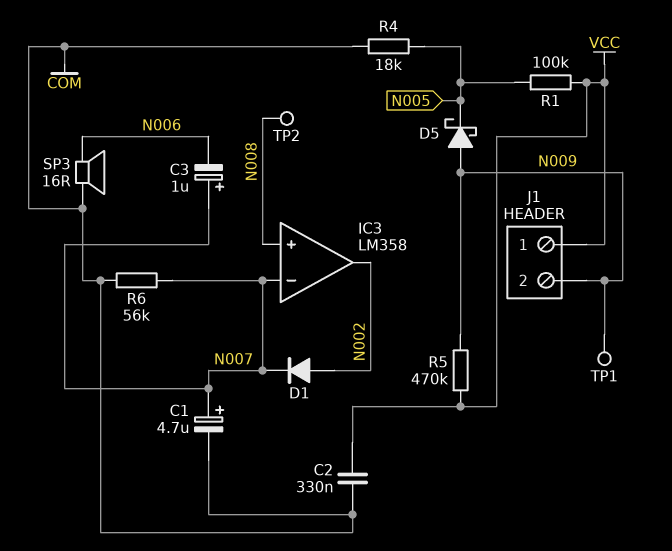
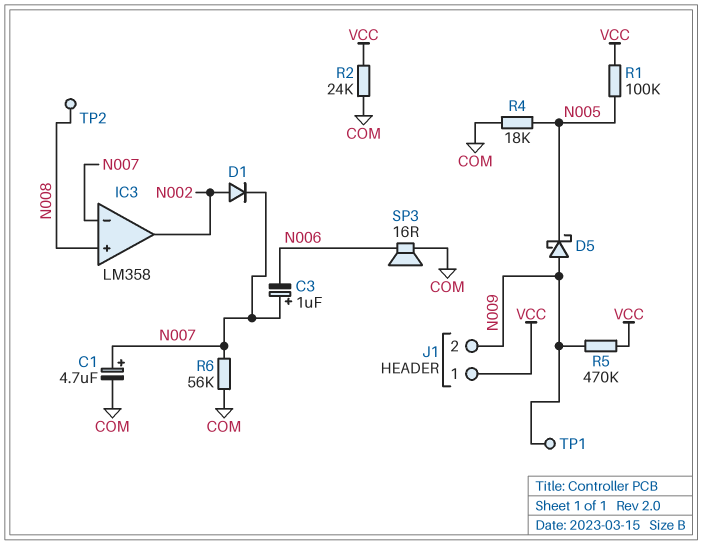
C2: 330nF (COM, VCC) -> none
R2: none -> 24k (COM, VCC)

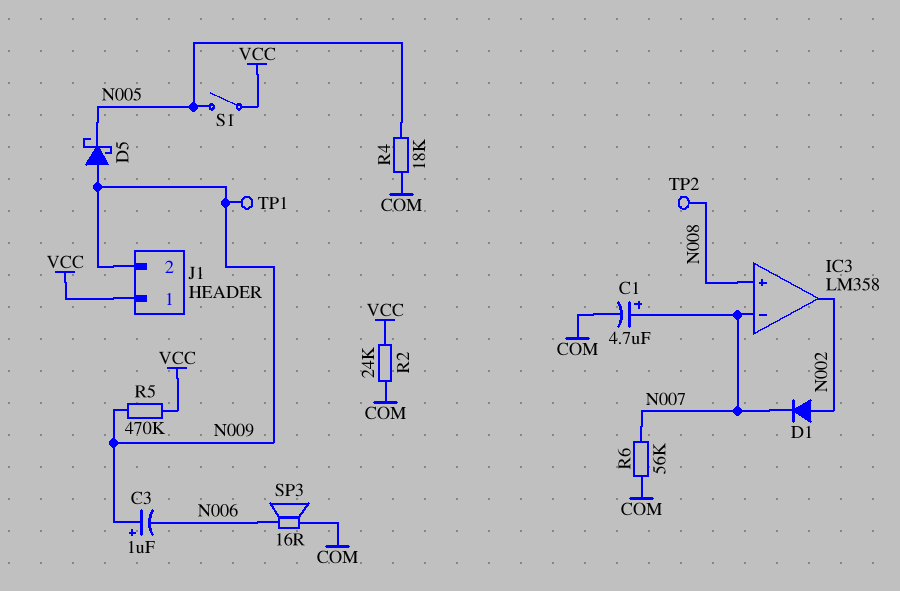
C3: 1uF (plus N007, minus N006) -> 1uF (plus N009, minus N006)
R1: 100k (N005, VCC) -> none
S1: none -> switch (N005, VCC)

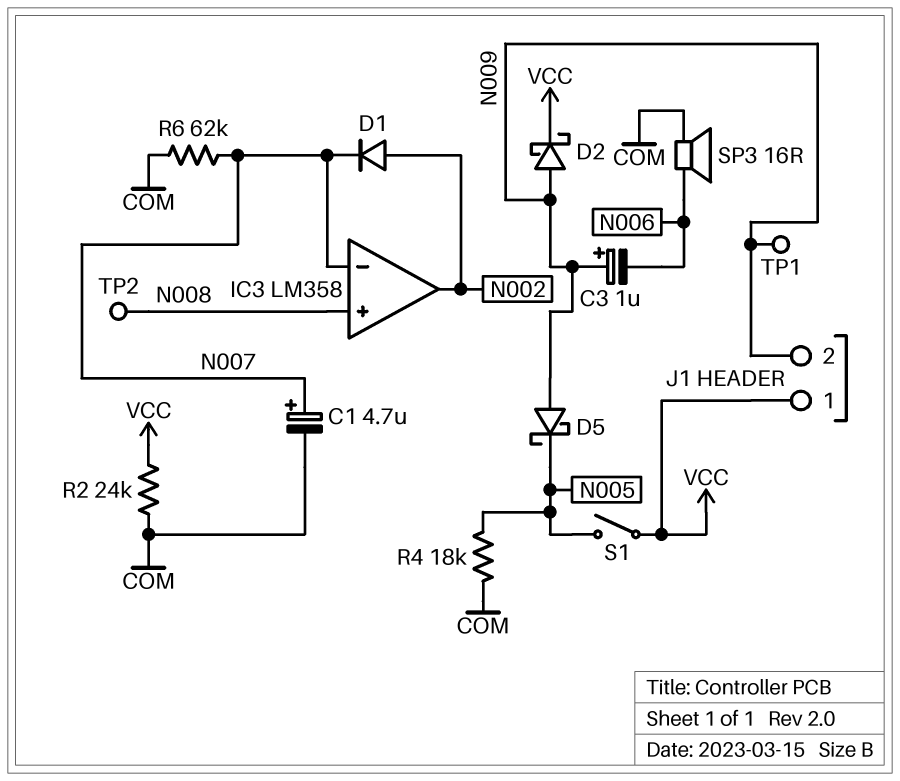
D2: none -> schottky (A N009, K VCC)
R5: 470k (N009, VCC) -> none
R6: 56k (COM, N007) -> 62k (COM, N007)

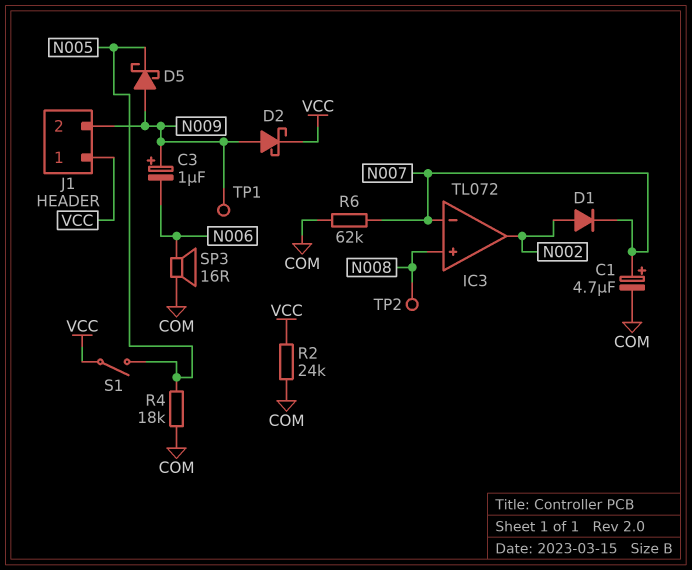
IC3: LM358 -> TL072

